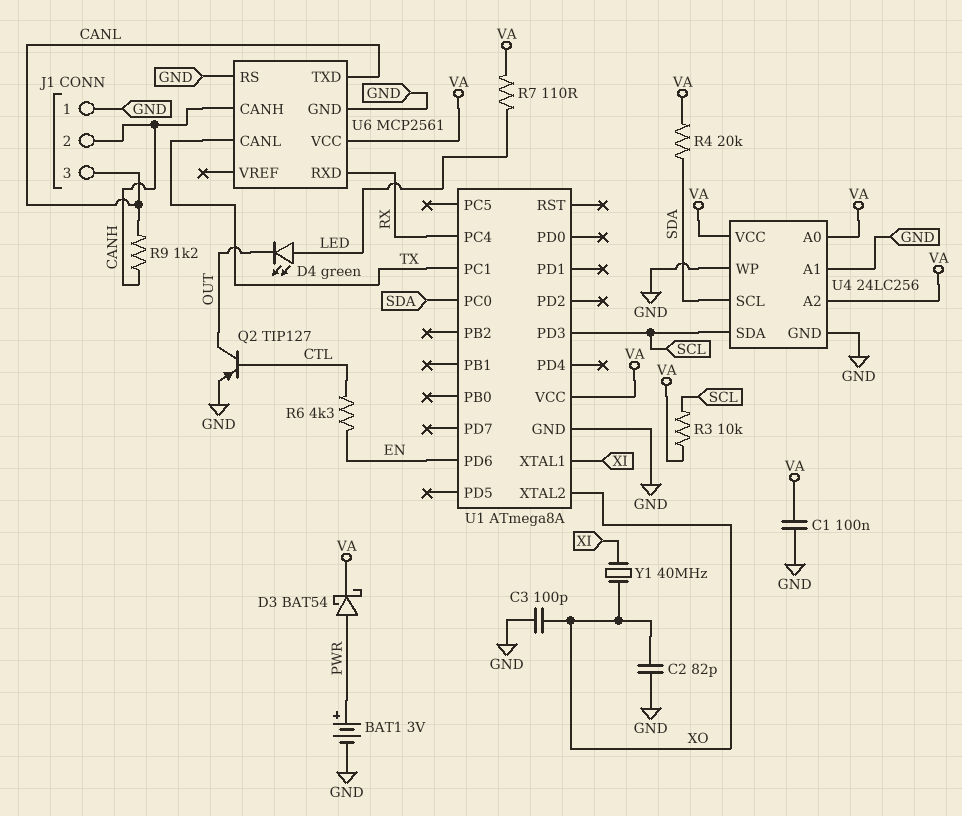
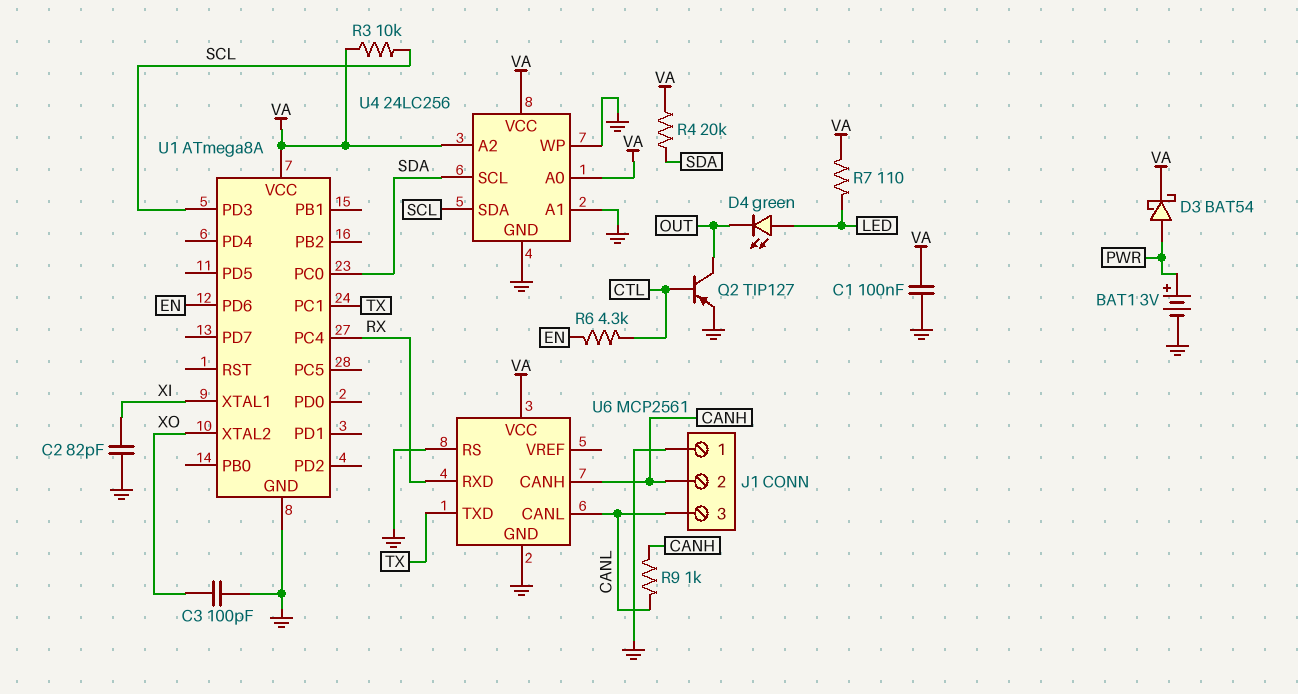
C2: 82pF (GND, XO) -> 82pF (GND, XI)
R9: 1.2k (CANH, CANL) -> 1k (CANH, CANL)
U6 pin CANL: TX -> CANL
U6 pin TXD: CANL -> TX
Y1: 40MHz (XI, XO) -> none

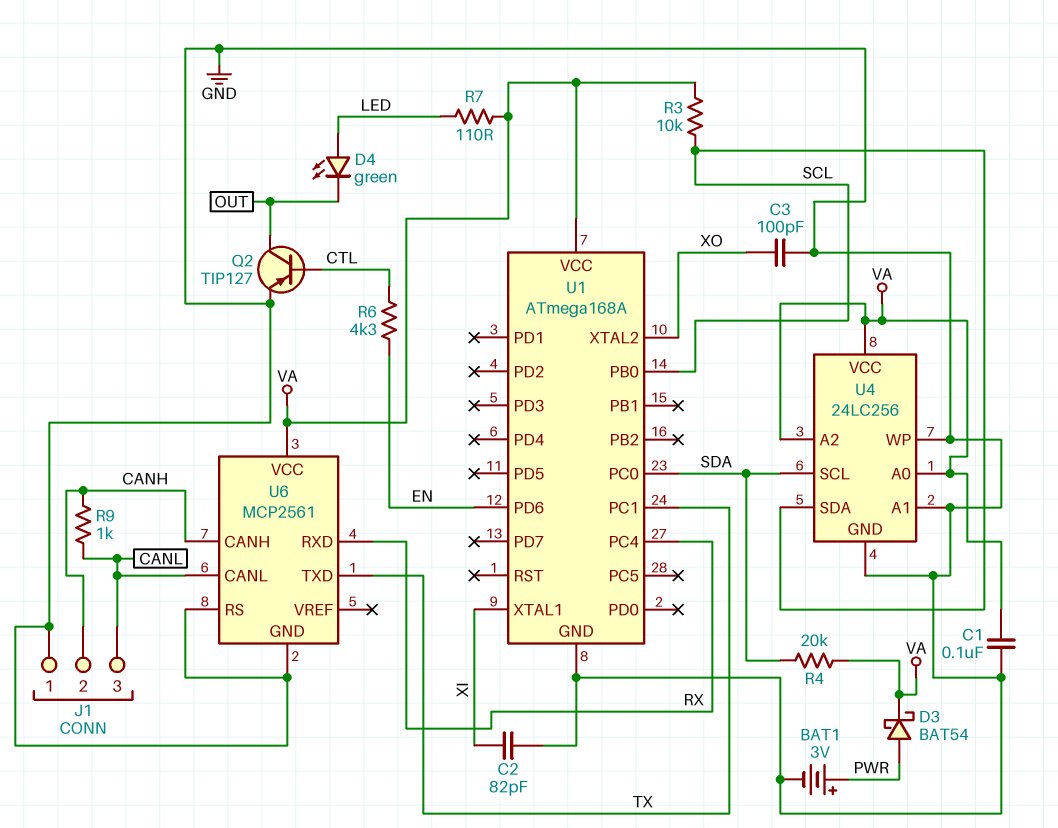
U1: ATmega8A -> ATmega168A
U1 pin PB0: none -> SCL
U1 pin PD3: SCL -> none

